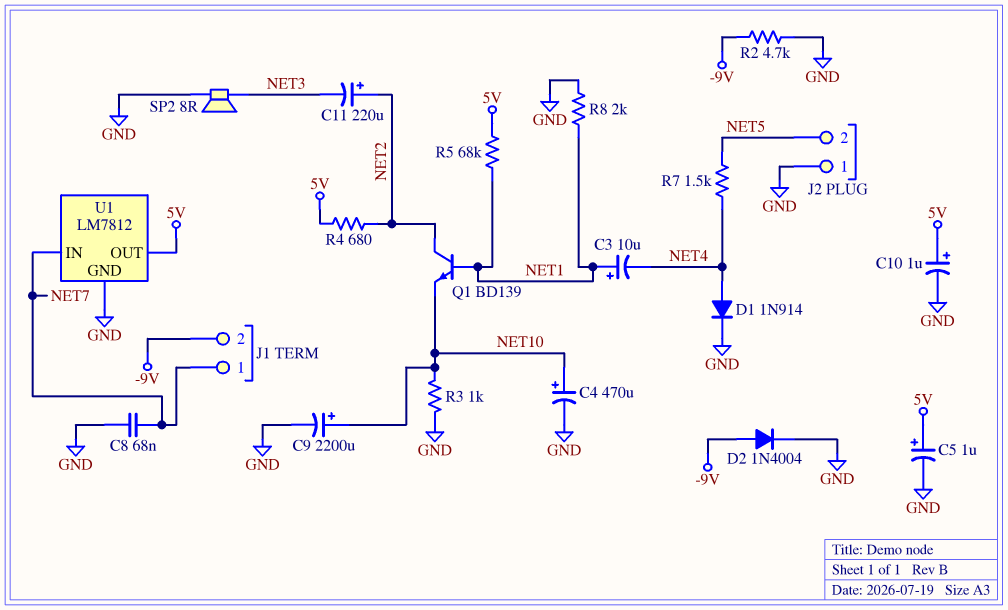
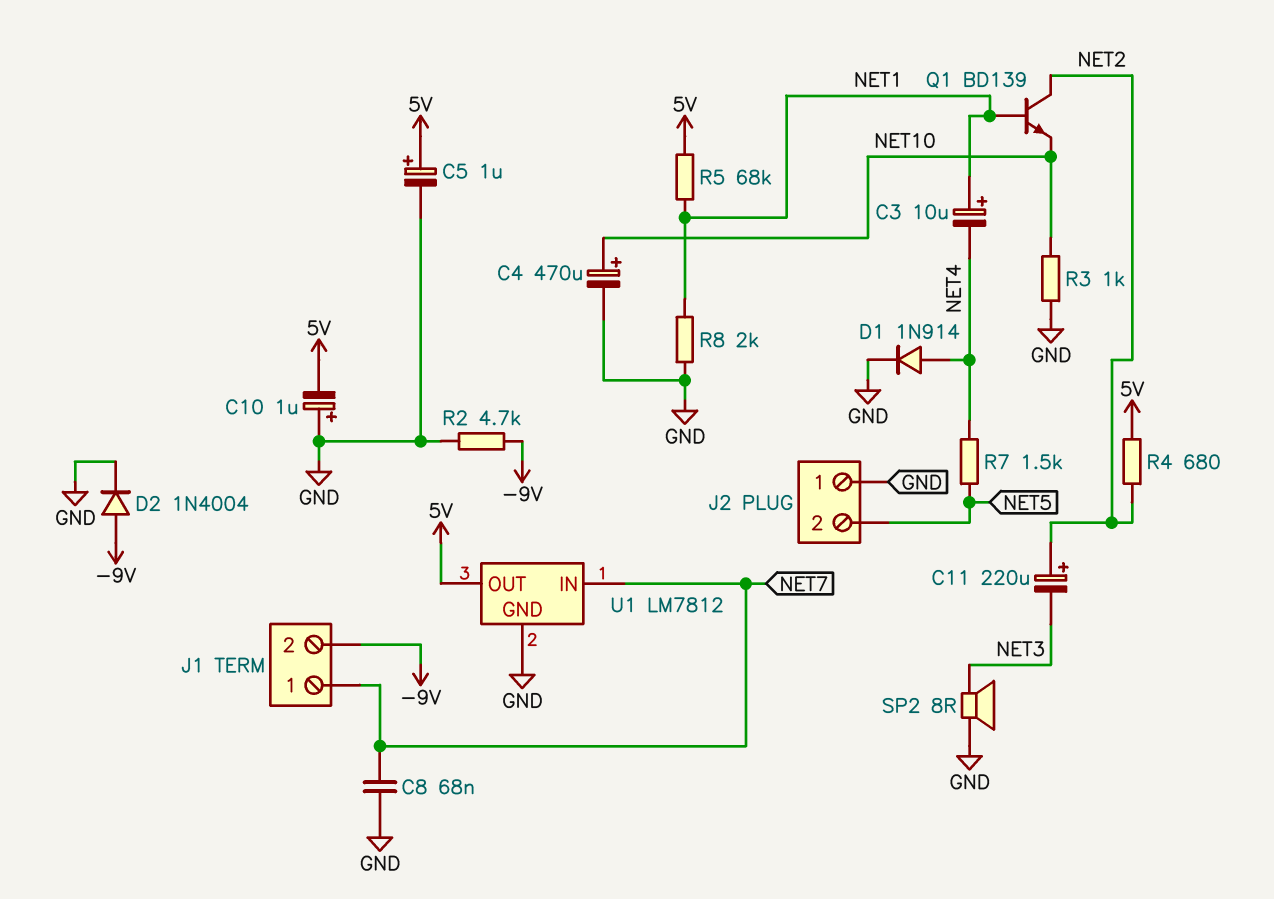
C9: 2200uF (plus NET10, minus GND) -> none
C10: 1uF (plus 5V, minus GND) -> 1uF (plus GND, minus 5V)

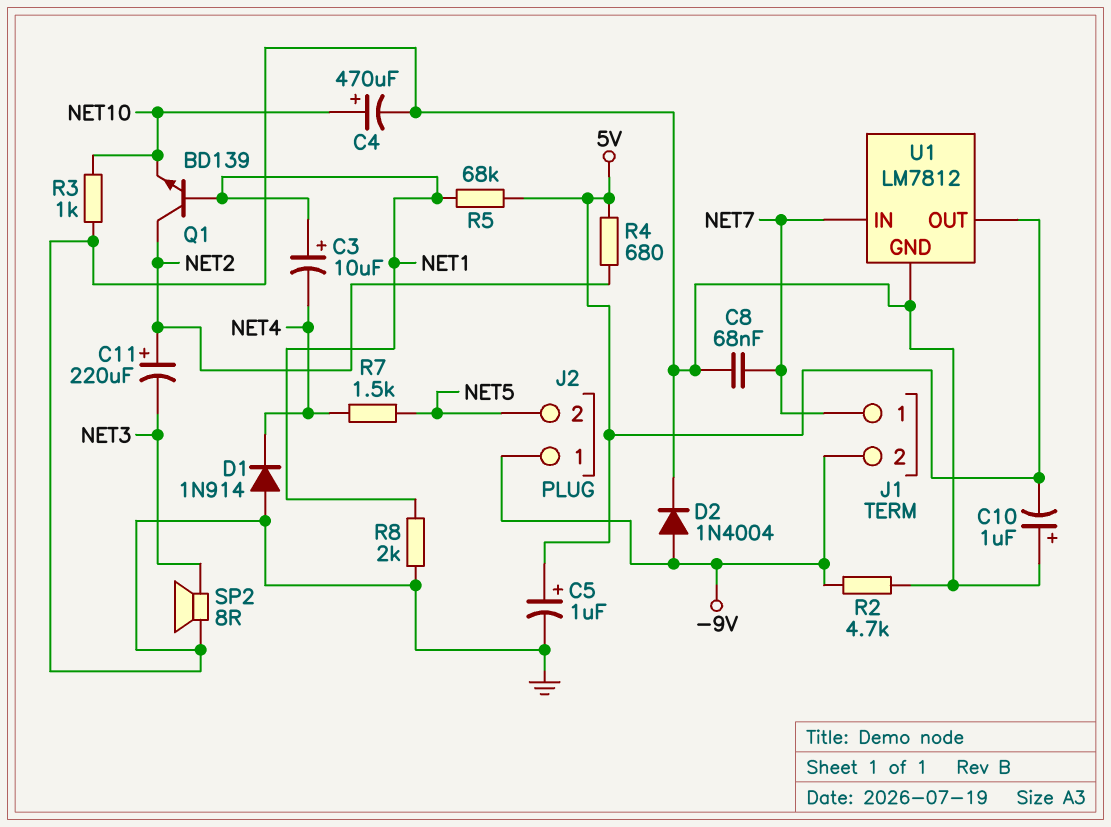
D1: diode 1N914 (A NET4, K GND) -> diode 1N914 (A GND, K NET4)
J2 pin 1: GND -> -9V

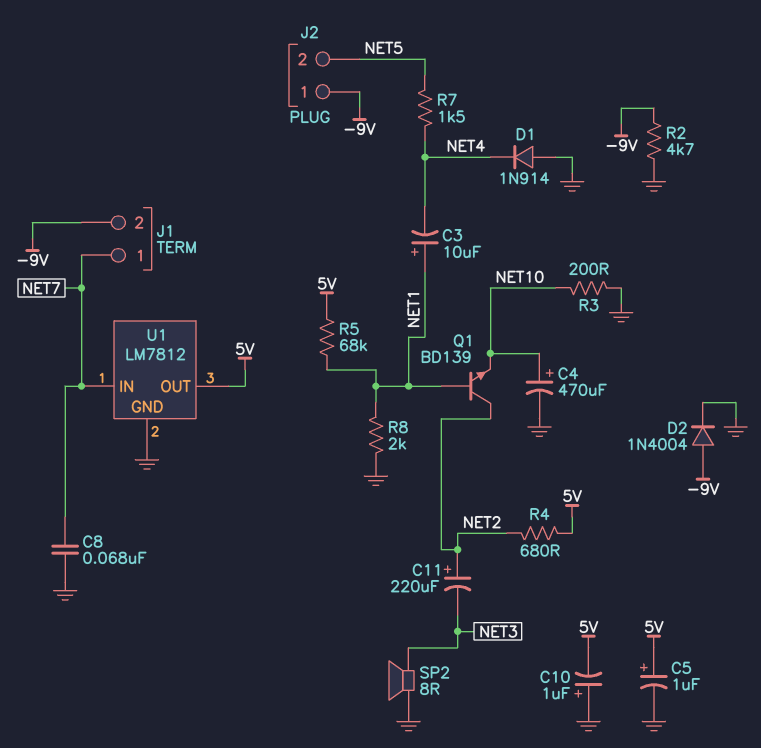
R3: 1k (GND, NET10) -> 200 (GND, NET10)

